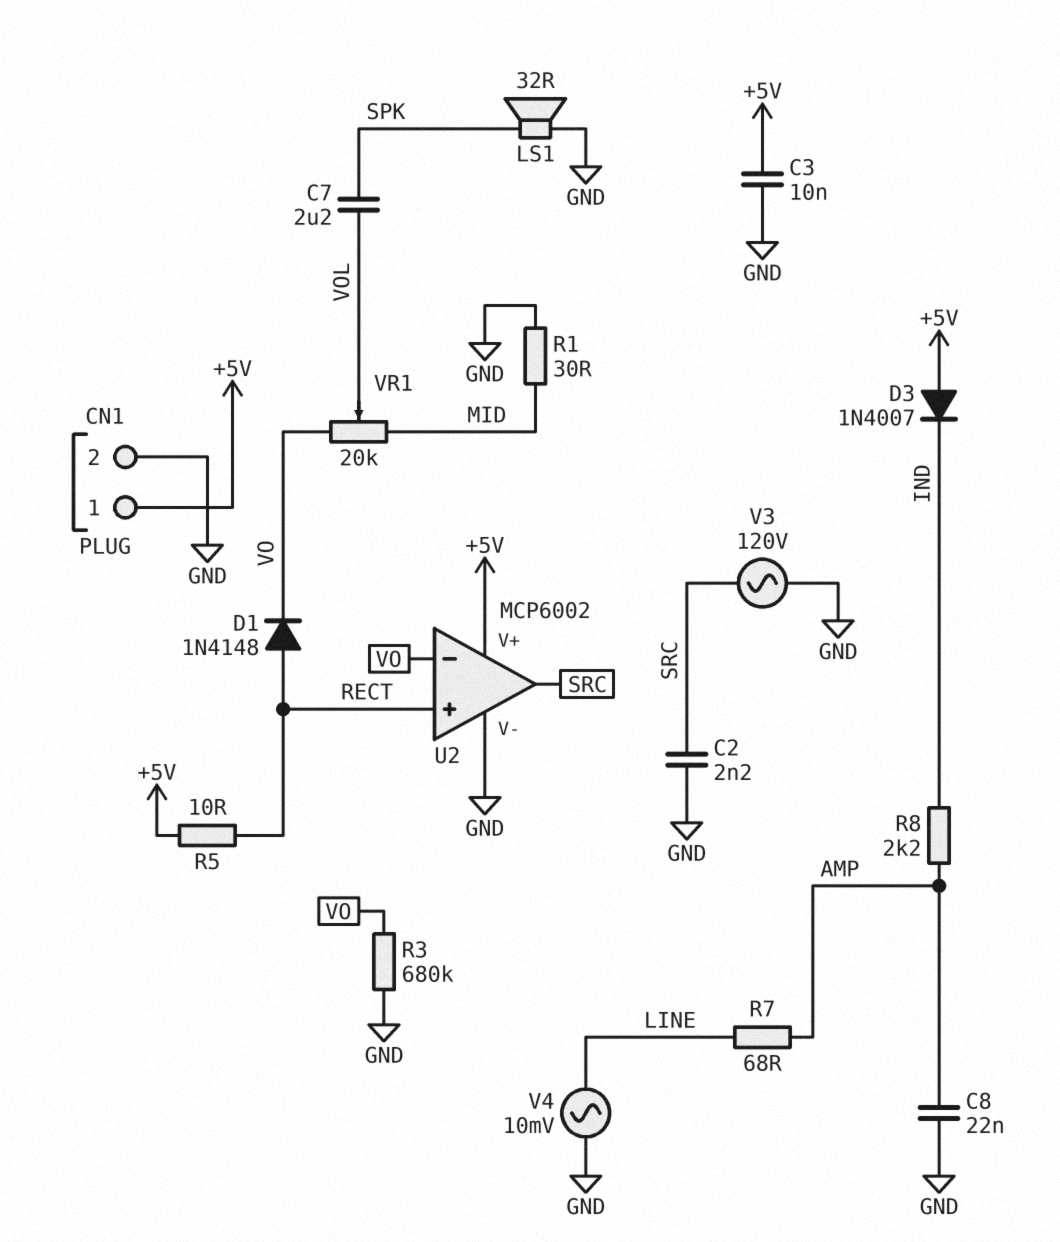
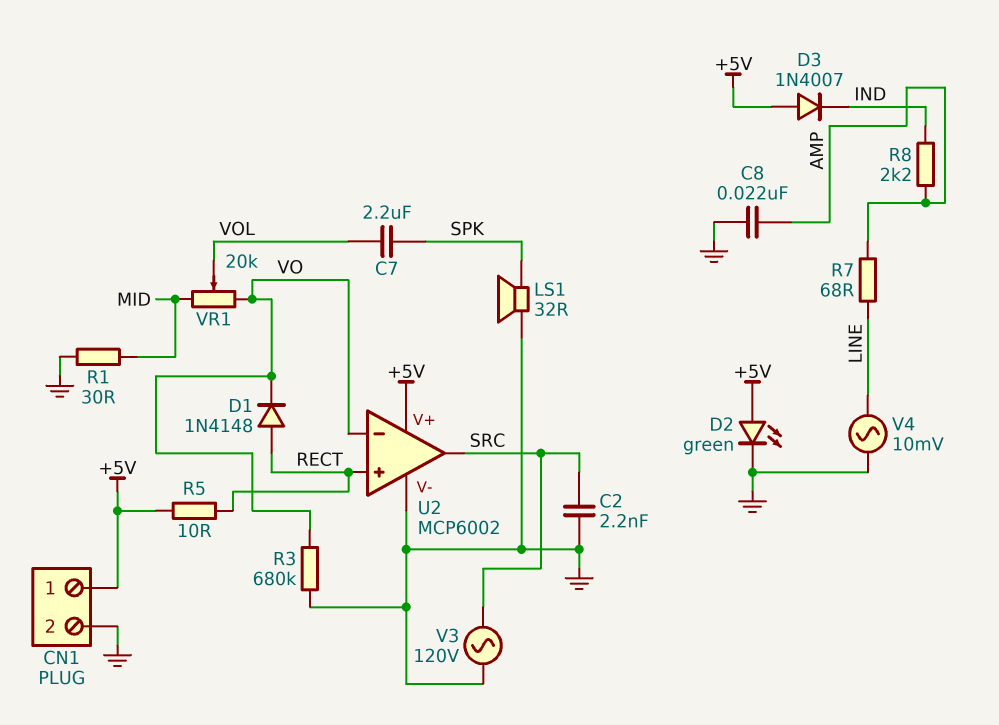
C3: 10nF (+5V, GND) -> none
D2: none -> LED green (A +5V, K GND)

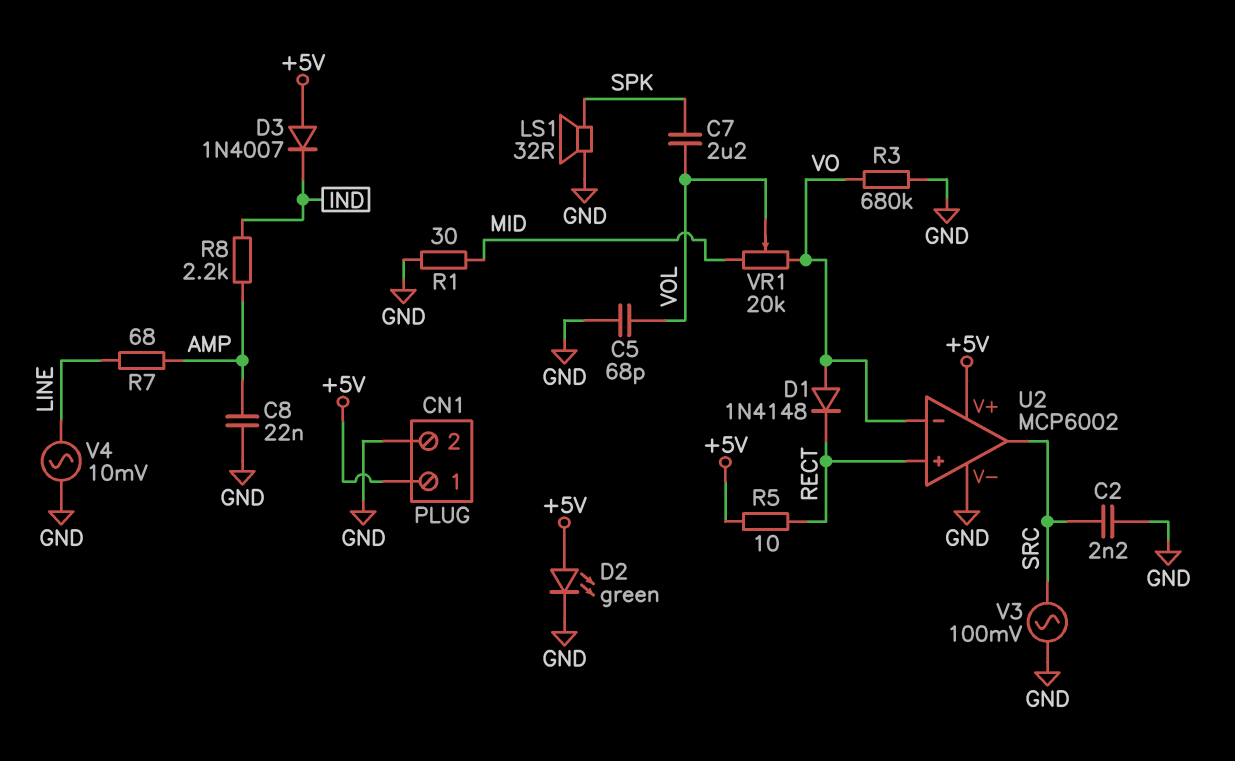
C5: none -> 68pF (GND, VOL)
D1: diode 1N4148 (A RECT, K VO) -> diode 1N4148 (A VO, K RECT)
V3: AC 120V (GND, SRC) -> AC 100mV (GND, SRC)

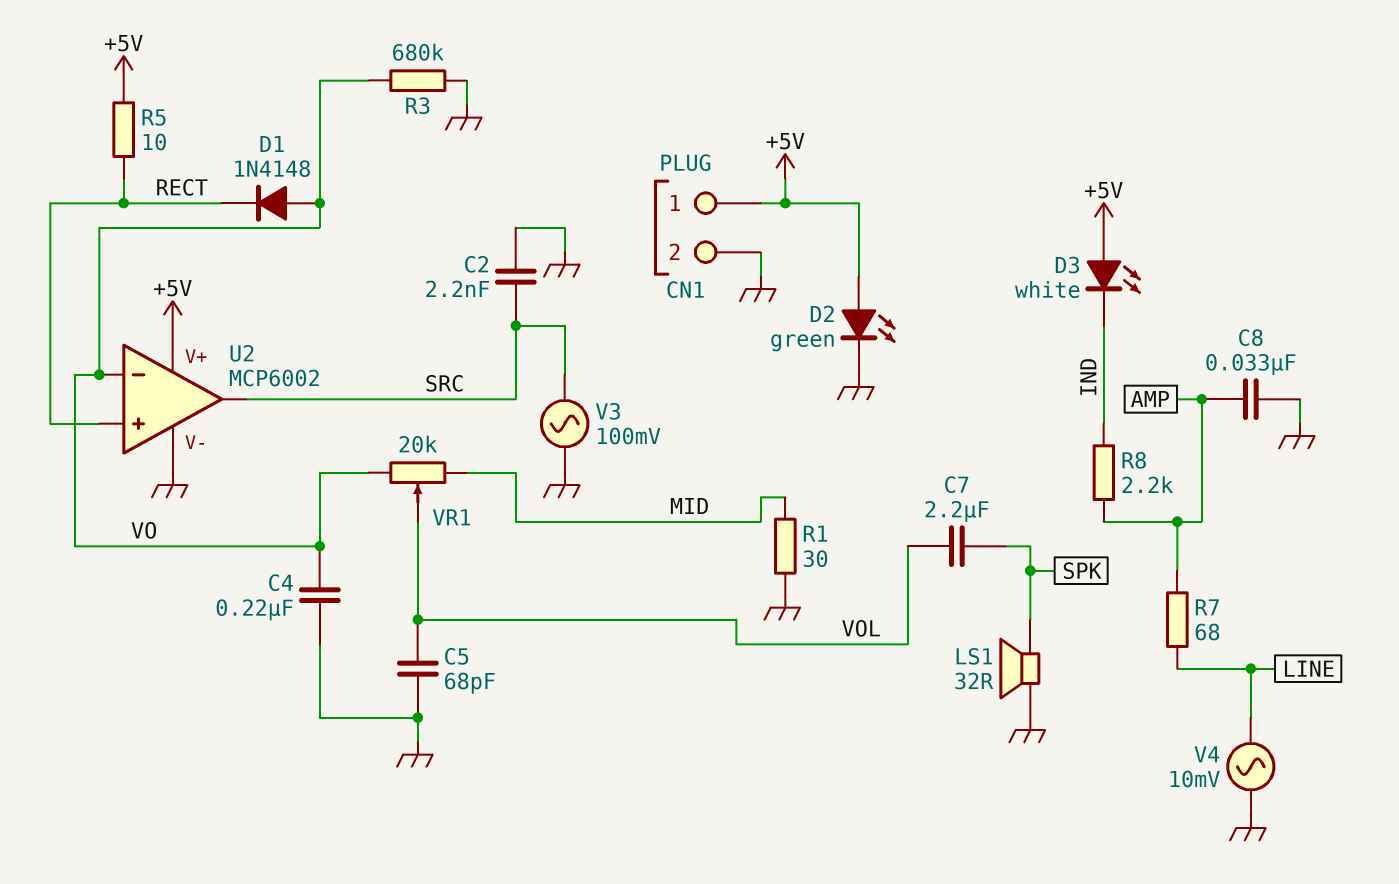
C4: none -> 220nF (GND, VO)
C8: 22nF (AMP, GND) -> 33nF (AMP, GND)
D3: diode 1N4007 (A +5V, K IND) -> LED white (A +5V, K IND)

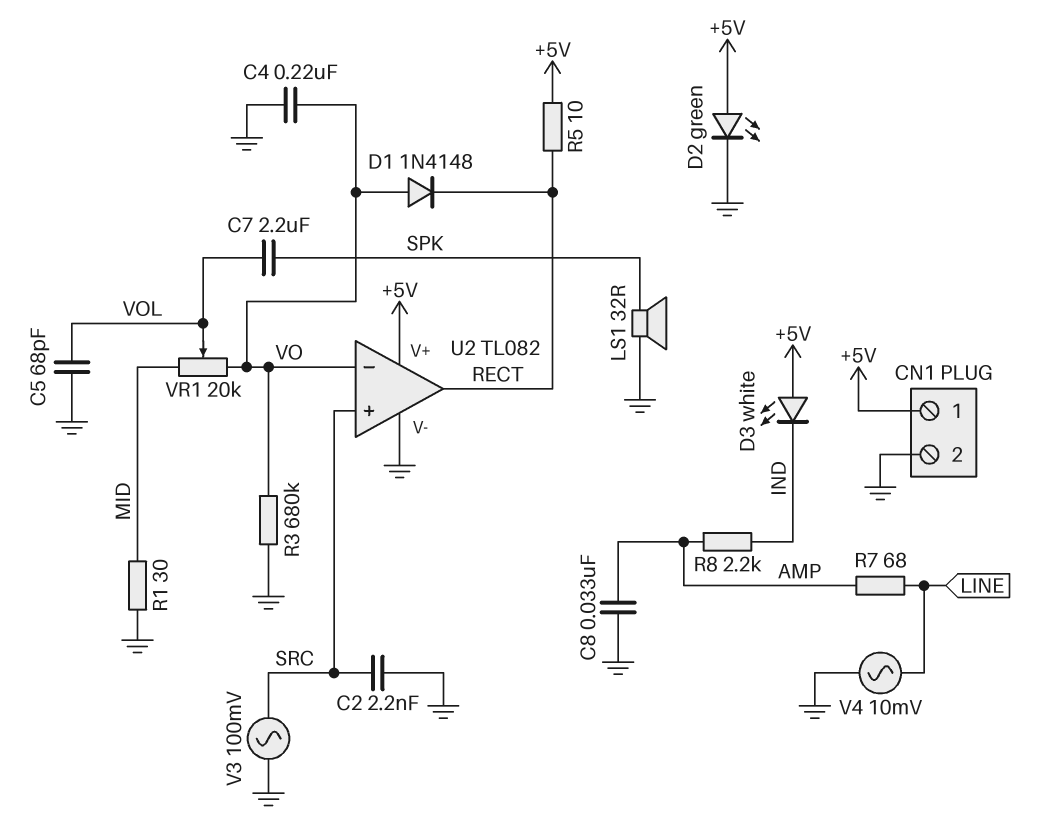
U2: MCP6002 -> TL082
U2 pin in+: RECT -> SRC
U2 pin out: SRC -> RECT

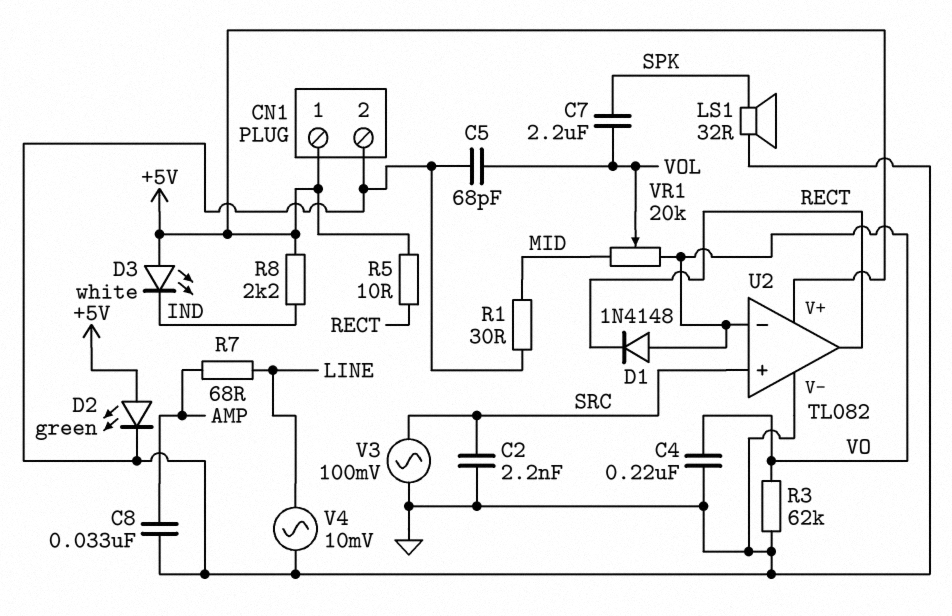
R3: 680k (GND, VO) -> 62k (GND, VO)
R8: 2.2k (AMP, IND) -> 2.2k (+5V, IND)

